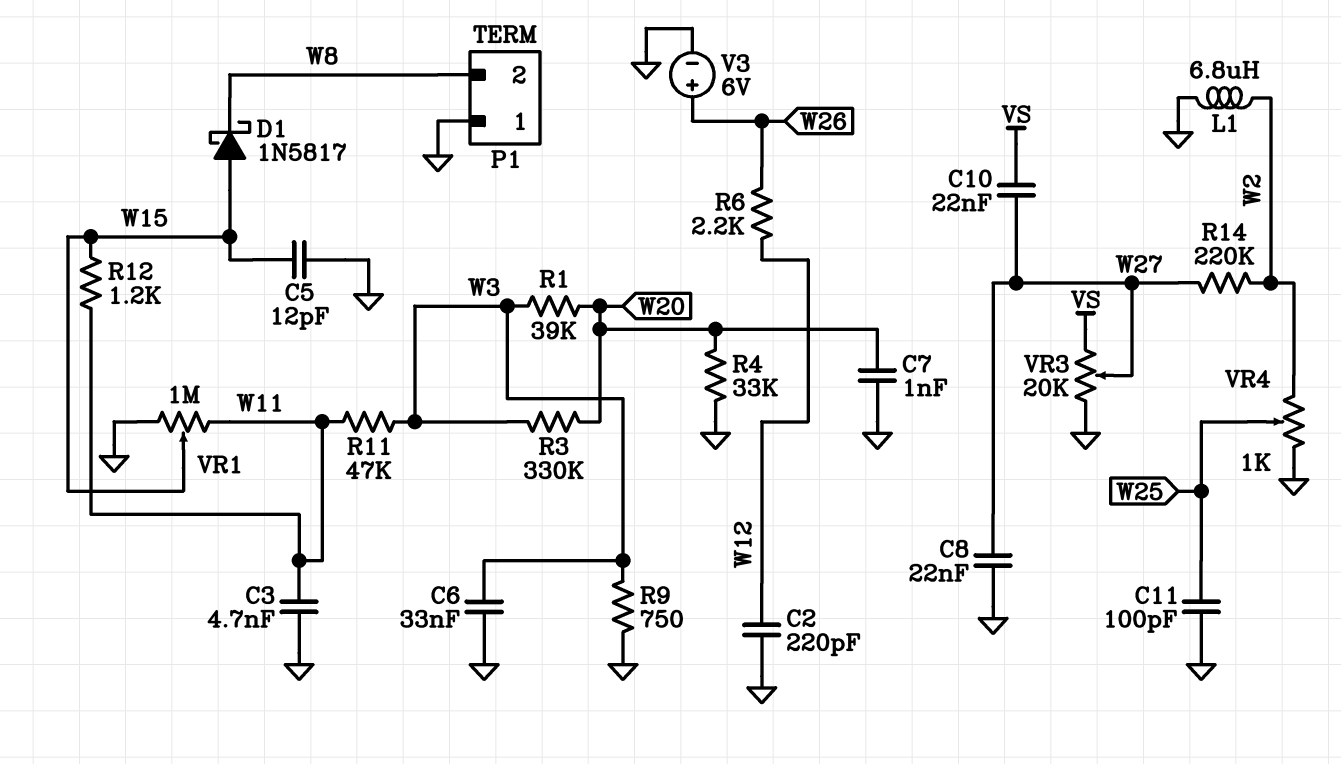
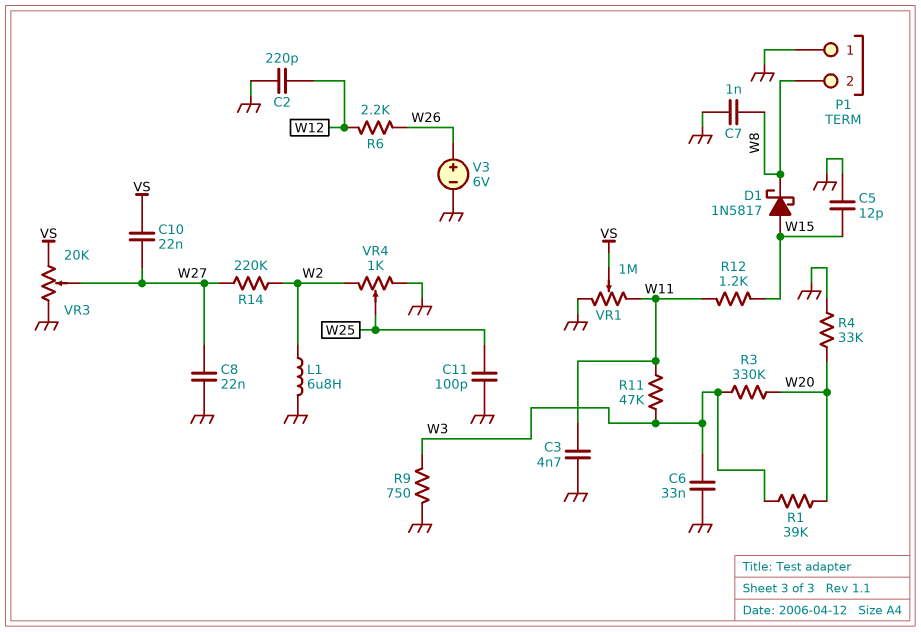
C7: 1nF (GND, W20) -> 1nF (GND, W8)
VR1: 1M (GND, W11, wiper W15) -> 1M (GND, W11, wiper VS)

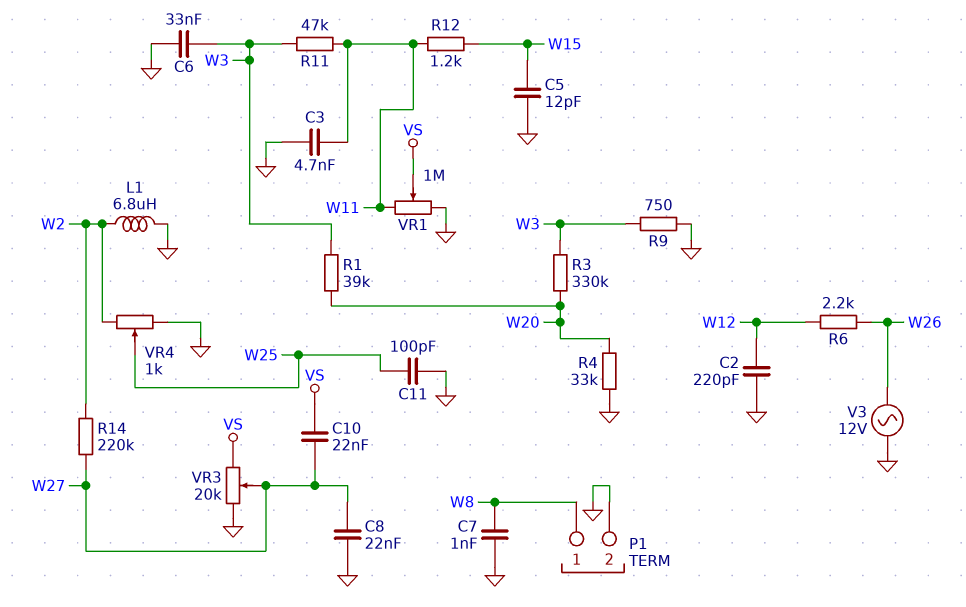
D1: schottky 1N5817 (A W15, K W8) -> none
P1 pin 1: GND -> W8
P1 pin 2: W8 -> GND
V3: 6V (plus W26, minus GND) -> AC 12V (GND, W26)

